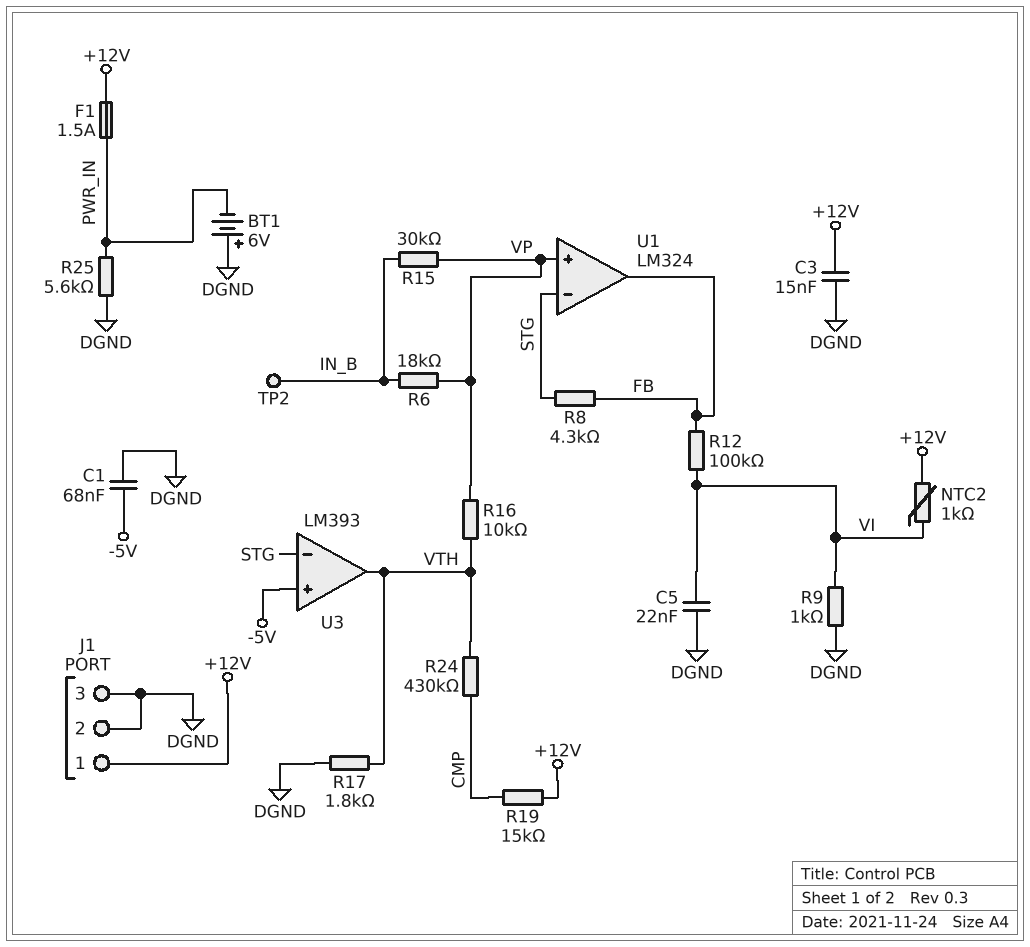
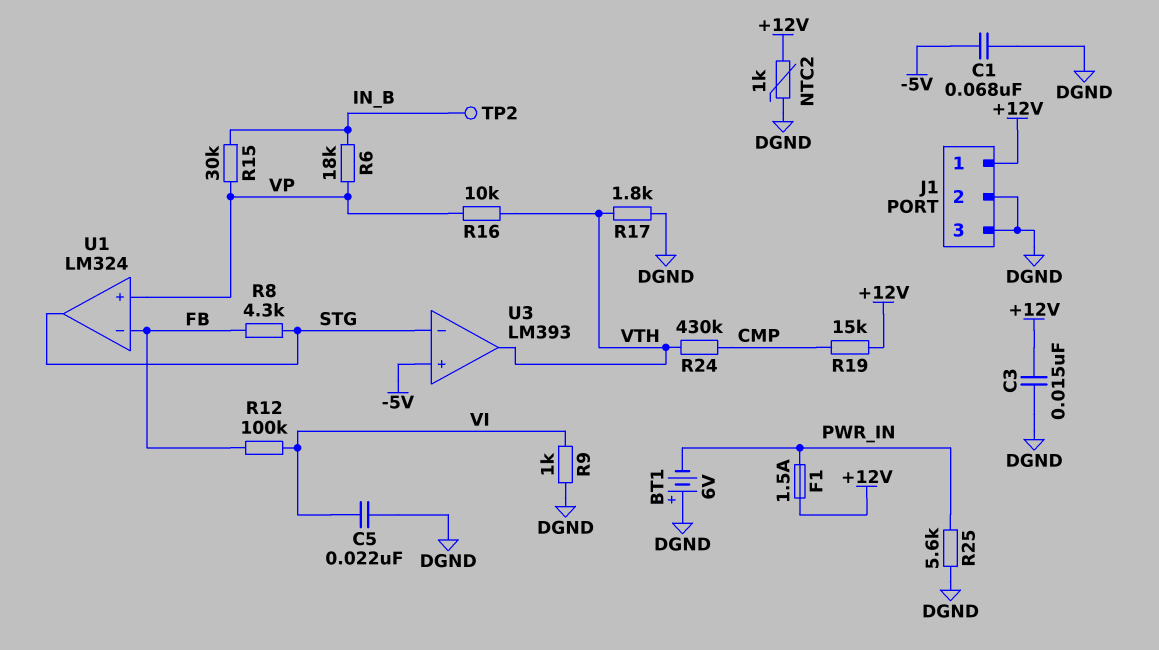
NTC2: 1k (+12V, VI) -> 1k (+12V, DGND)
U1 pin in-: STG -> FB
U1 pin out: FB -> STG

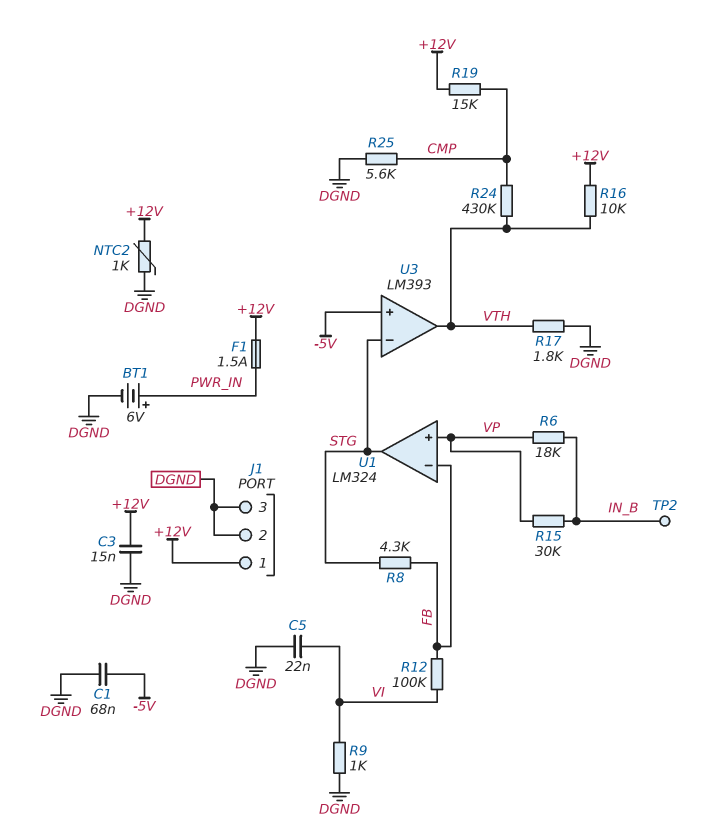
BT1: 6V (plus DGND, minus PWR_IN) -> 6V (plus PWR_IN, minus DGND)
R16: 10k (VP, VTH) -> 10k (+12V, VTH)
R25: 5.6k (DGND, PWR_IN) -> 5.6k (CMP, DGND)

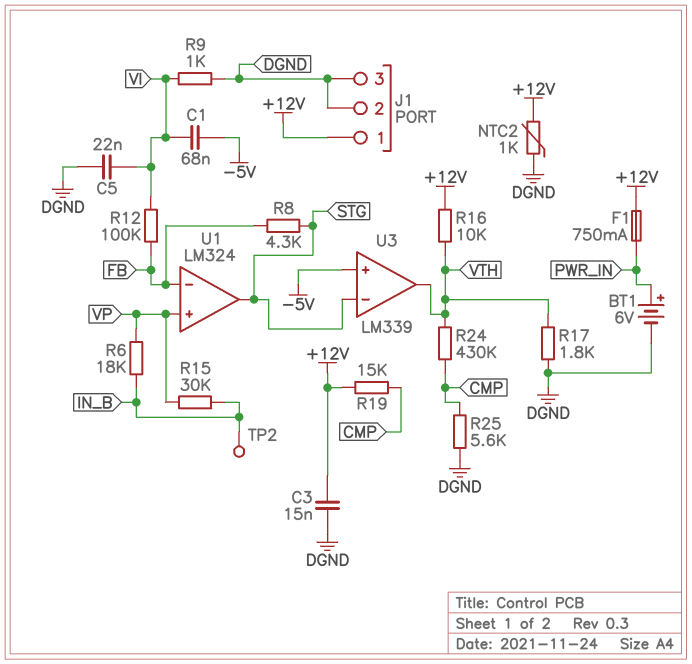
C1: 68nF (-5V, DGND) -> 68nF (-5V, VI)
F1: 1.5A (+12V, PWR_IN) -> 750mA (+12V, PWR_IN)
U3: LM393 -> LM339

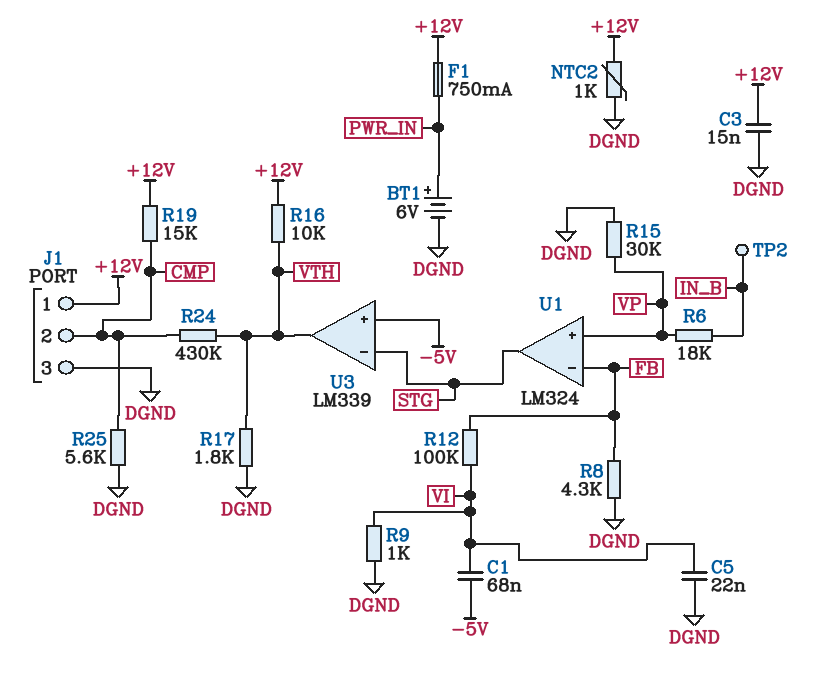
J1 pin 2: DGND -> CMP
R8: 4.3k (FB, STG) -> 4.3k (DGND, FB)
R15: 30k (IN_B, VP) -> 30k (DGND, VP)

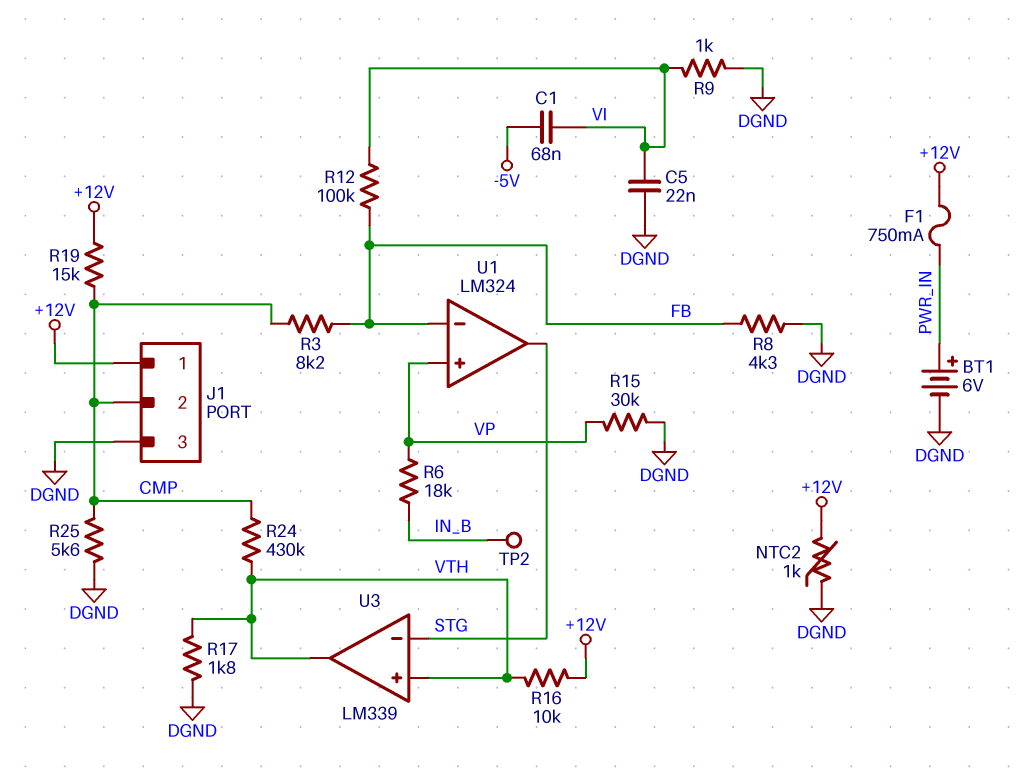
C3: 15nF (+12V, DGND) -> none
R3: none -> 8.2k (CMP, FB)
U3 pin in+: -5V -> VTH

